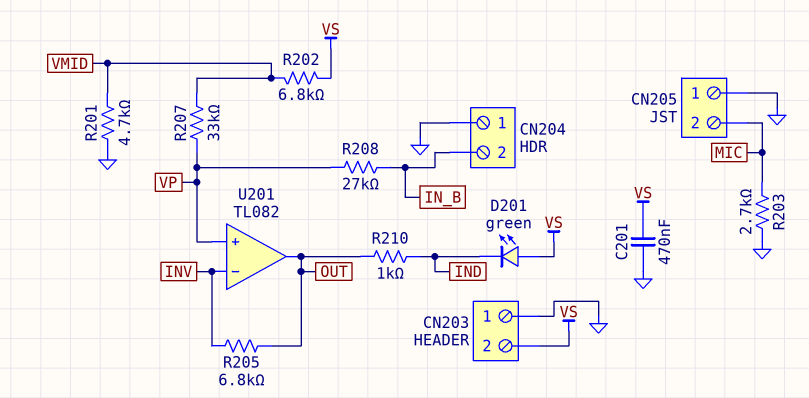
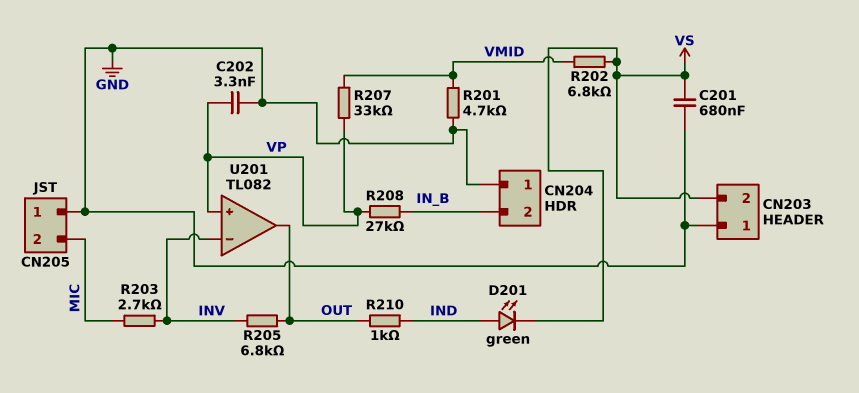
C201: 470nF (GND, VS) -> 680nF (GND, VS)
C202: none -> 3.3nF (GND, VP)
D201: LED green (A VS, K IND) -> LED green (A IND, K VS)
R203: 2.7k (GND, MIC) -> 2.7k (INV, MIC)

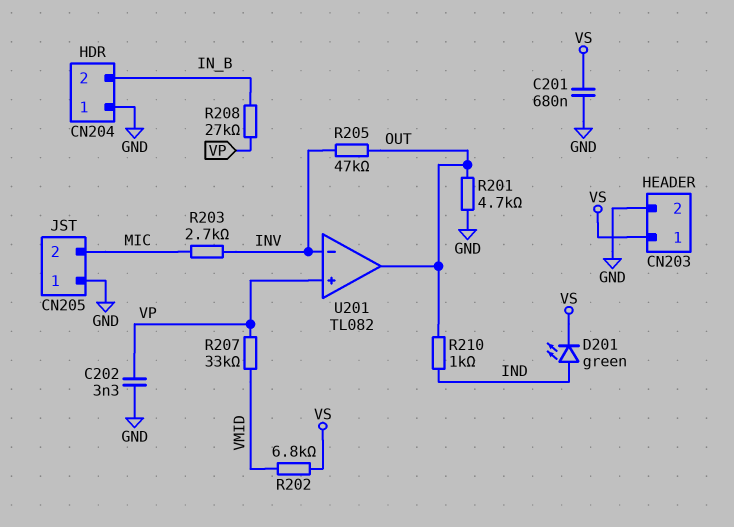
CN203 pin 1: GND -> VS
CN203 pin 2: VS -> GND
R201: 4.7k (GND, VMID) -> 4.7k (GND, OUT)
R205: 6.8k (INV, OUT) -> 47k (INV, OUT)

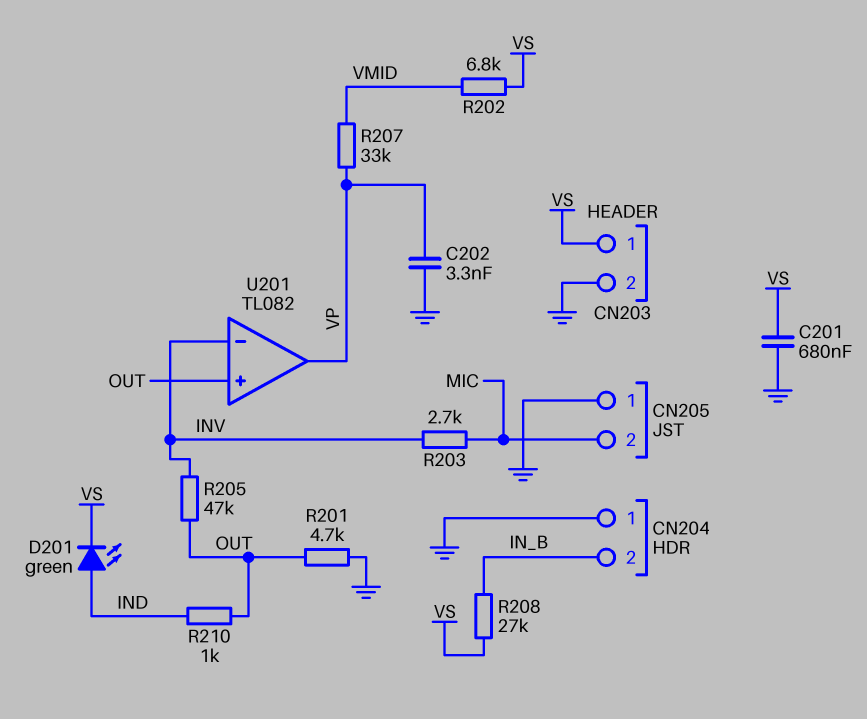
R208: 27k (IN_B, VP) -> 27k (IN_B, VS)
U201 pin in+: VP -> OUT
U201 pin out: OUT -> VP

